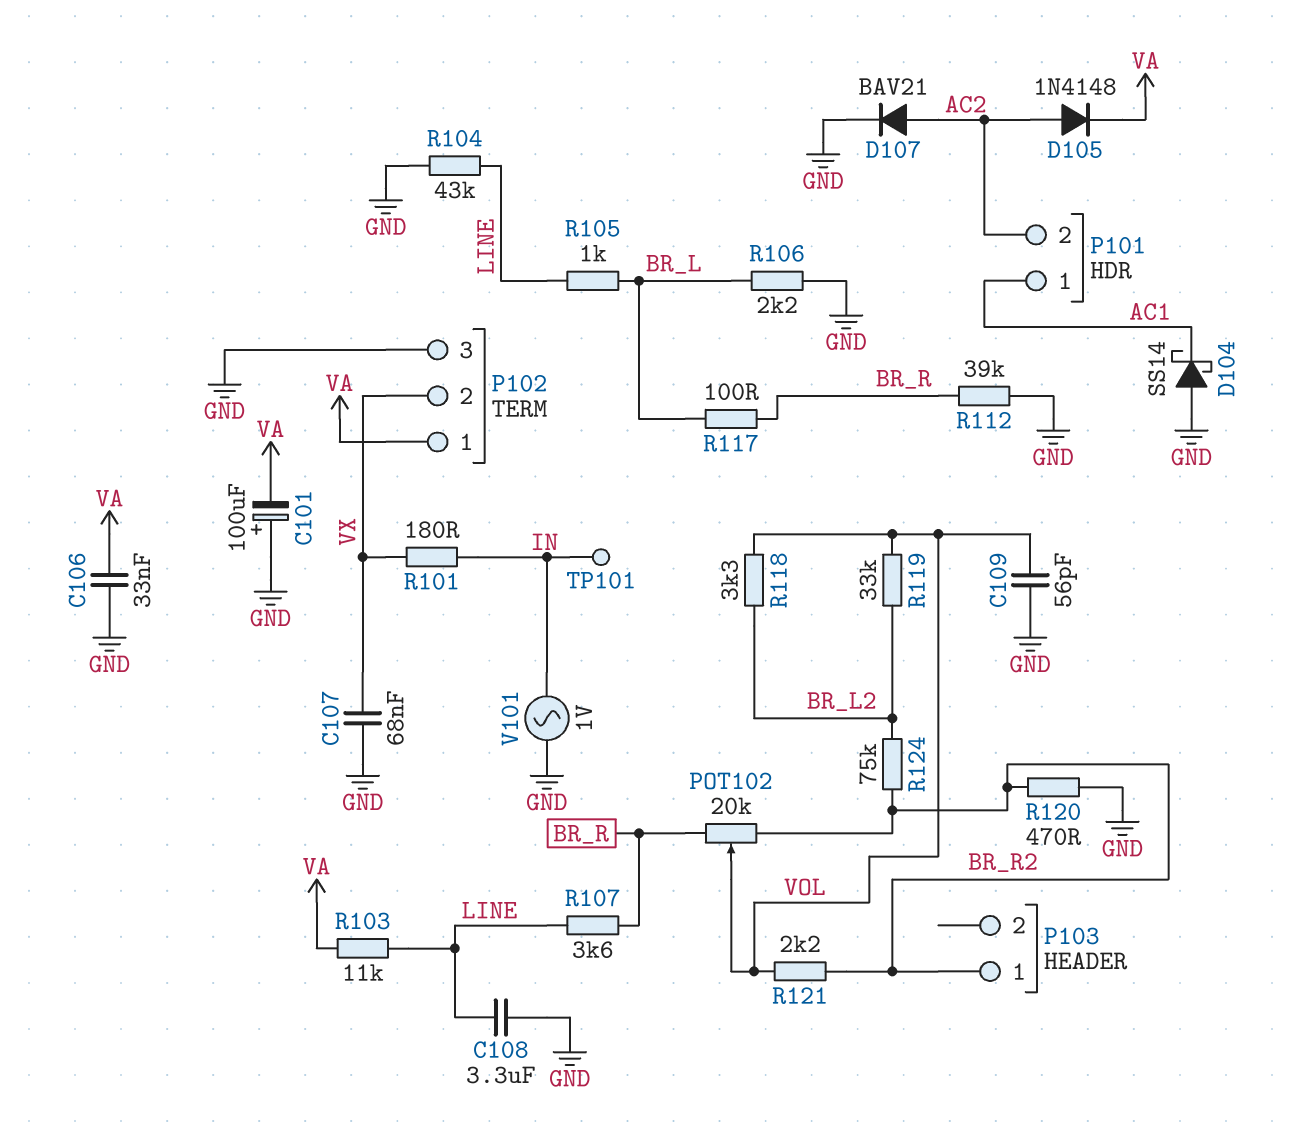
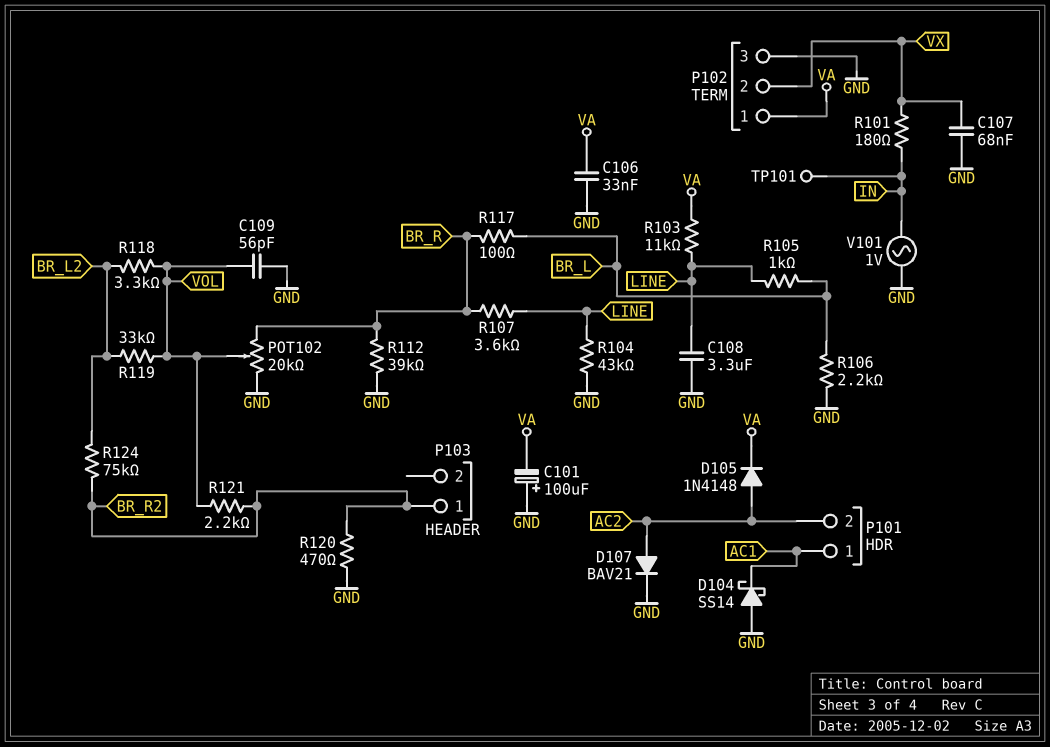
POT102: 20k (BR_R, BR_R2, wiper VOL) -> 20k (BR_R, GND, wiper VOL)

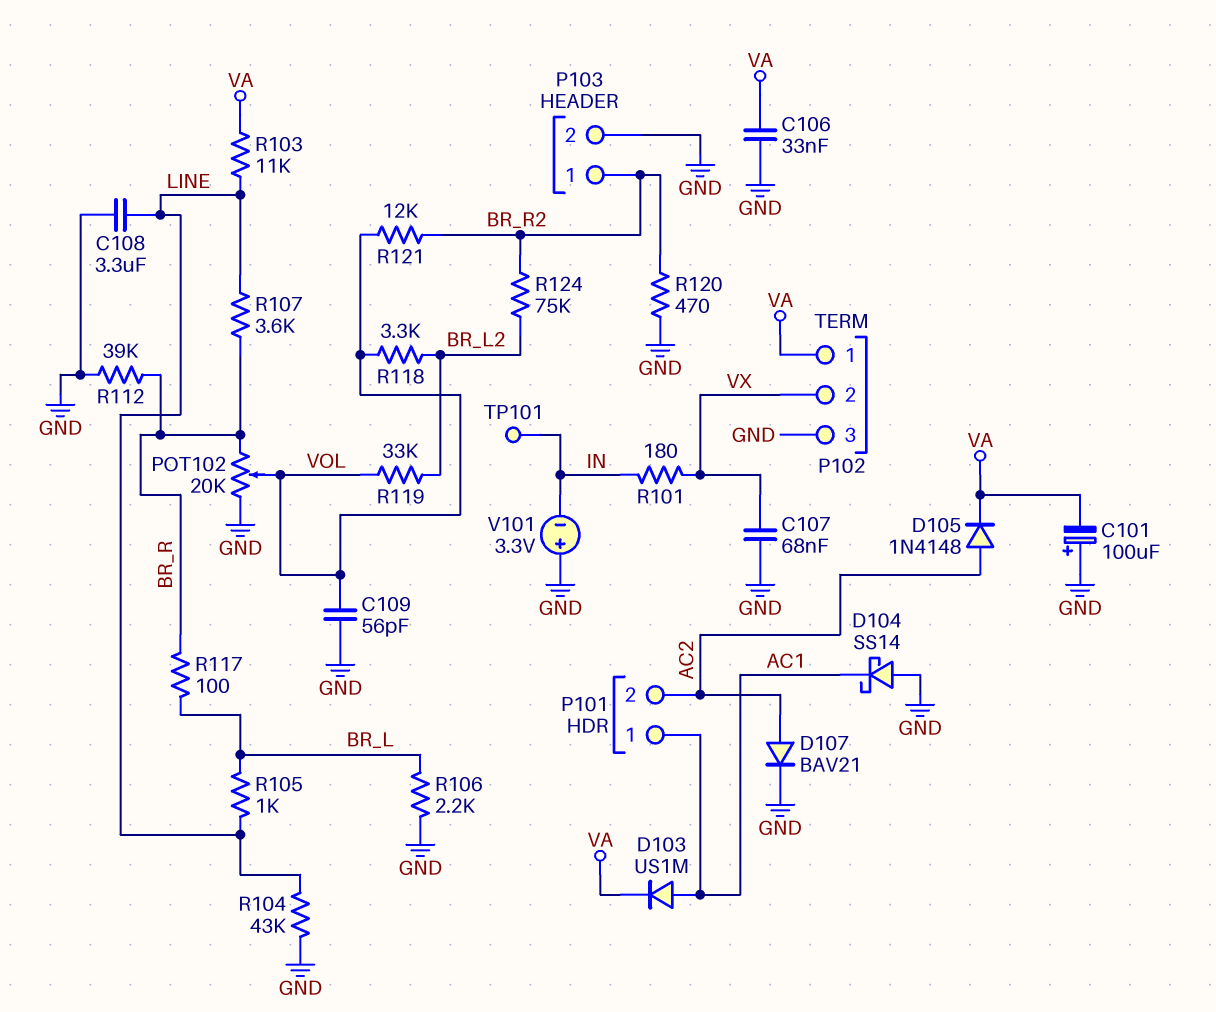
D103: none -> diode US1M (A AC1, K VA)
P103 pin 2: none -> GND
R121: 2.2k (BR_R2, VOL) -> 12k (BR_R2, VOL)
V101: AC 1V (GND, IN) -> 3.3V (plus GND, minus IN)

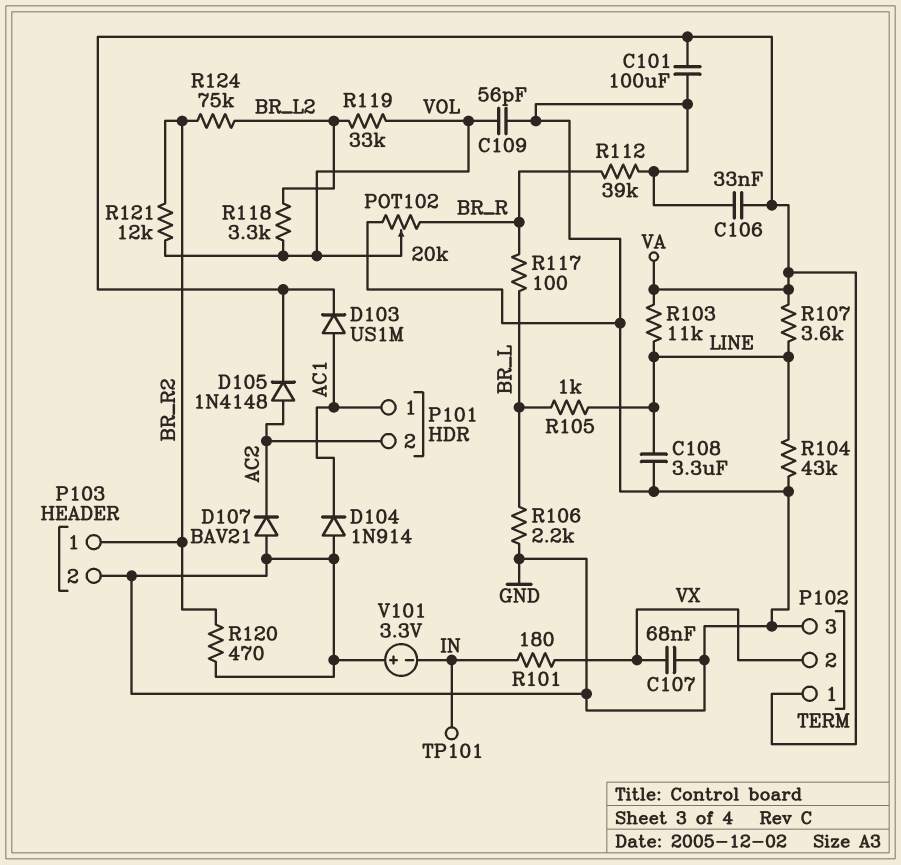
C101: 100uF (plus GND, minus VA) -> 100uF (GND, VA)
D104: schottky SS14 (A GND, K AC1) -> diode 1N914 (A GND, K AC1)
D107: diode BAV21 (A AC2, K GND) -> diode BAV21 (A GND, K AC2)
R107: 3.6k (BR_R, LINE) -> 3.6k (LINE, VA)

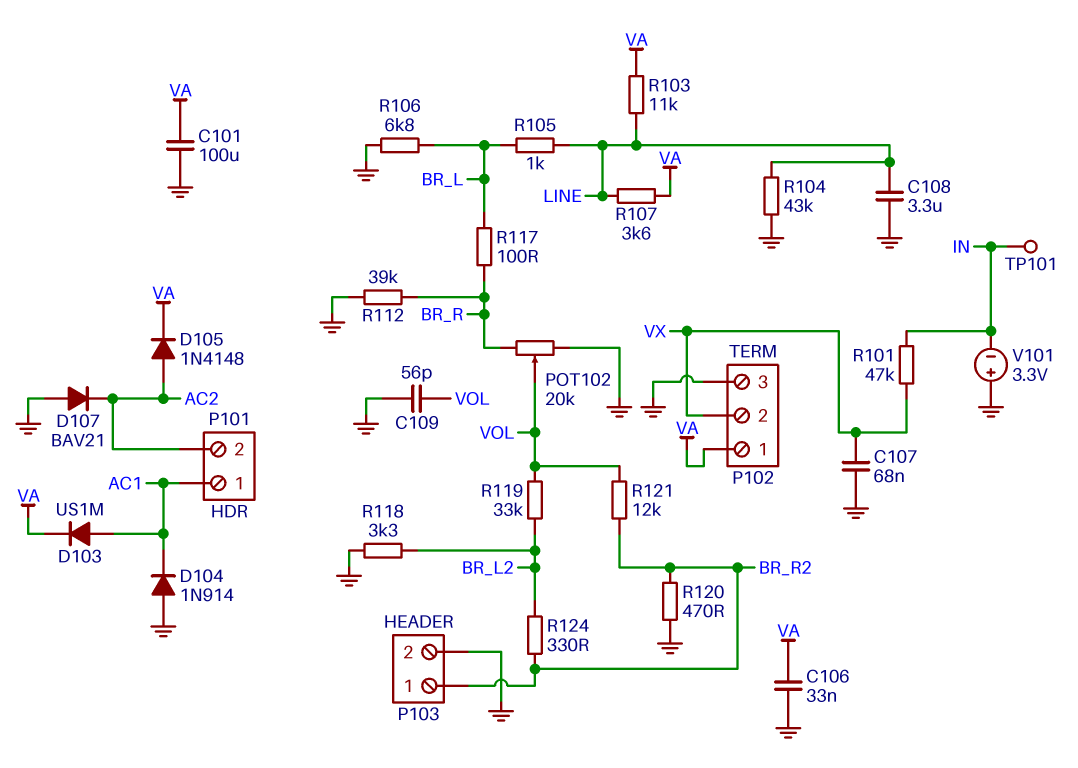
R101: 180 (IN, VX) -> 47k (IN, VX)
R106: 2.2k (BR_L, GND) -> 6.8k (BR_L, GND)
R118: 3.3k (BR_L2, VOL) -> 3.3k (BR_L2, GND)
R124: 75k (BR_L2, BR_R2) -> 330 (BR_L2, BR_R2)

